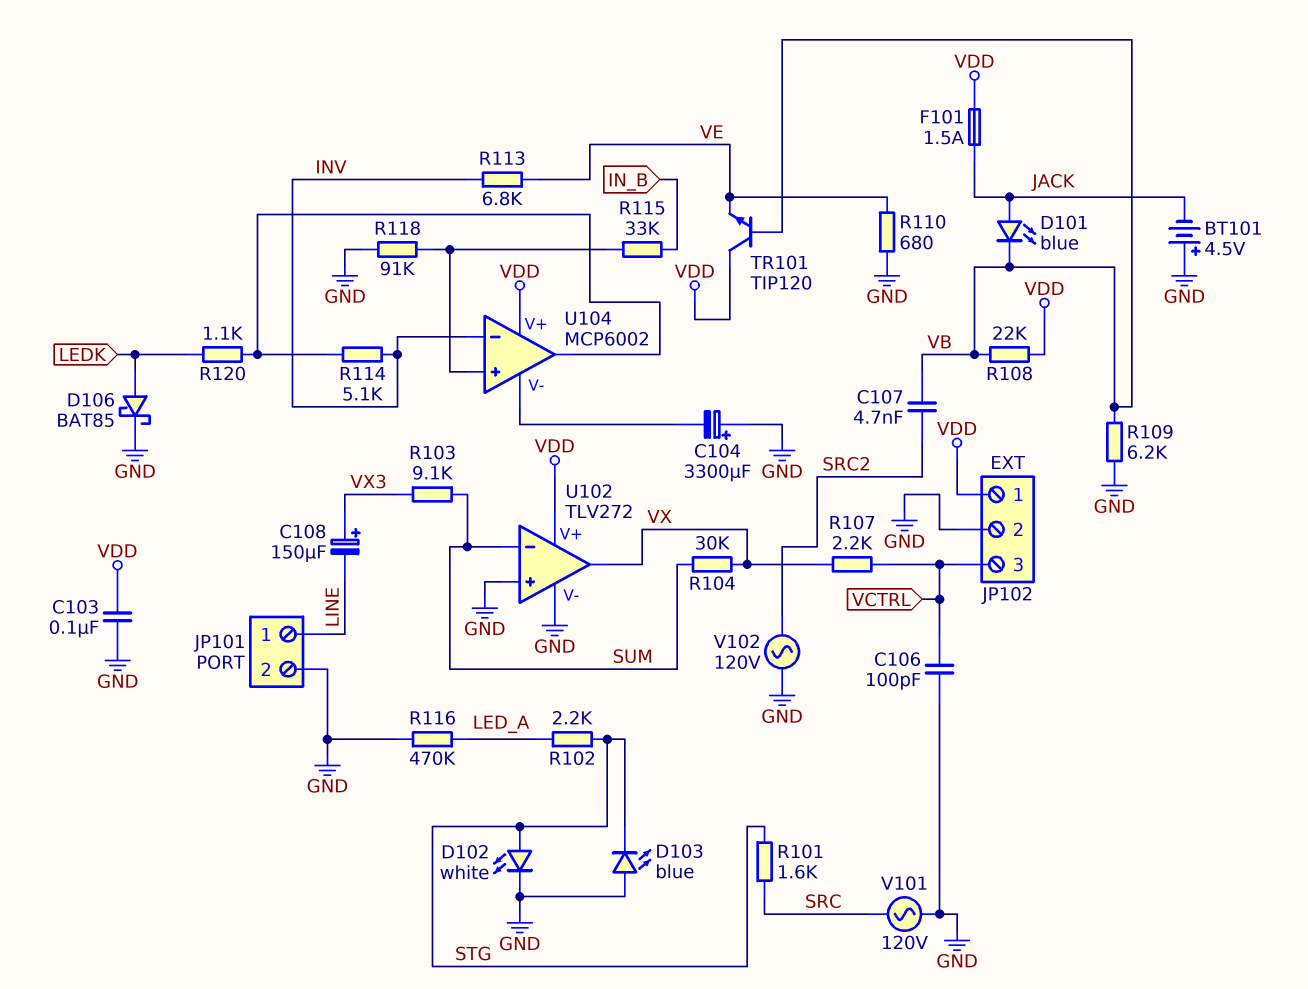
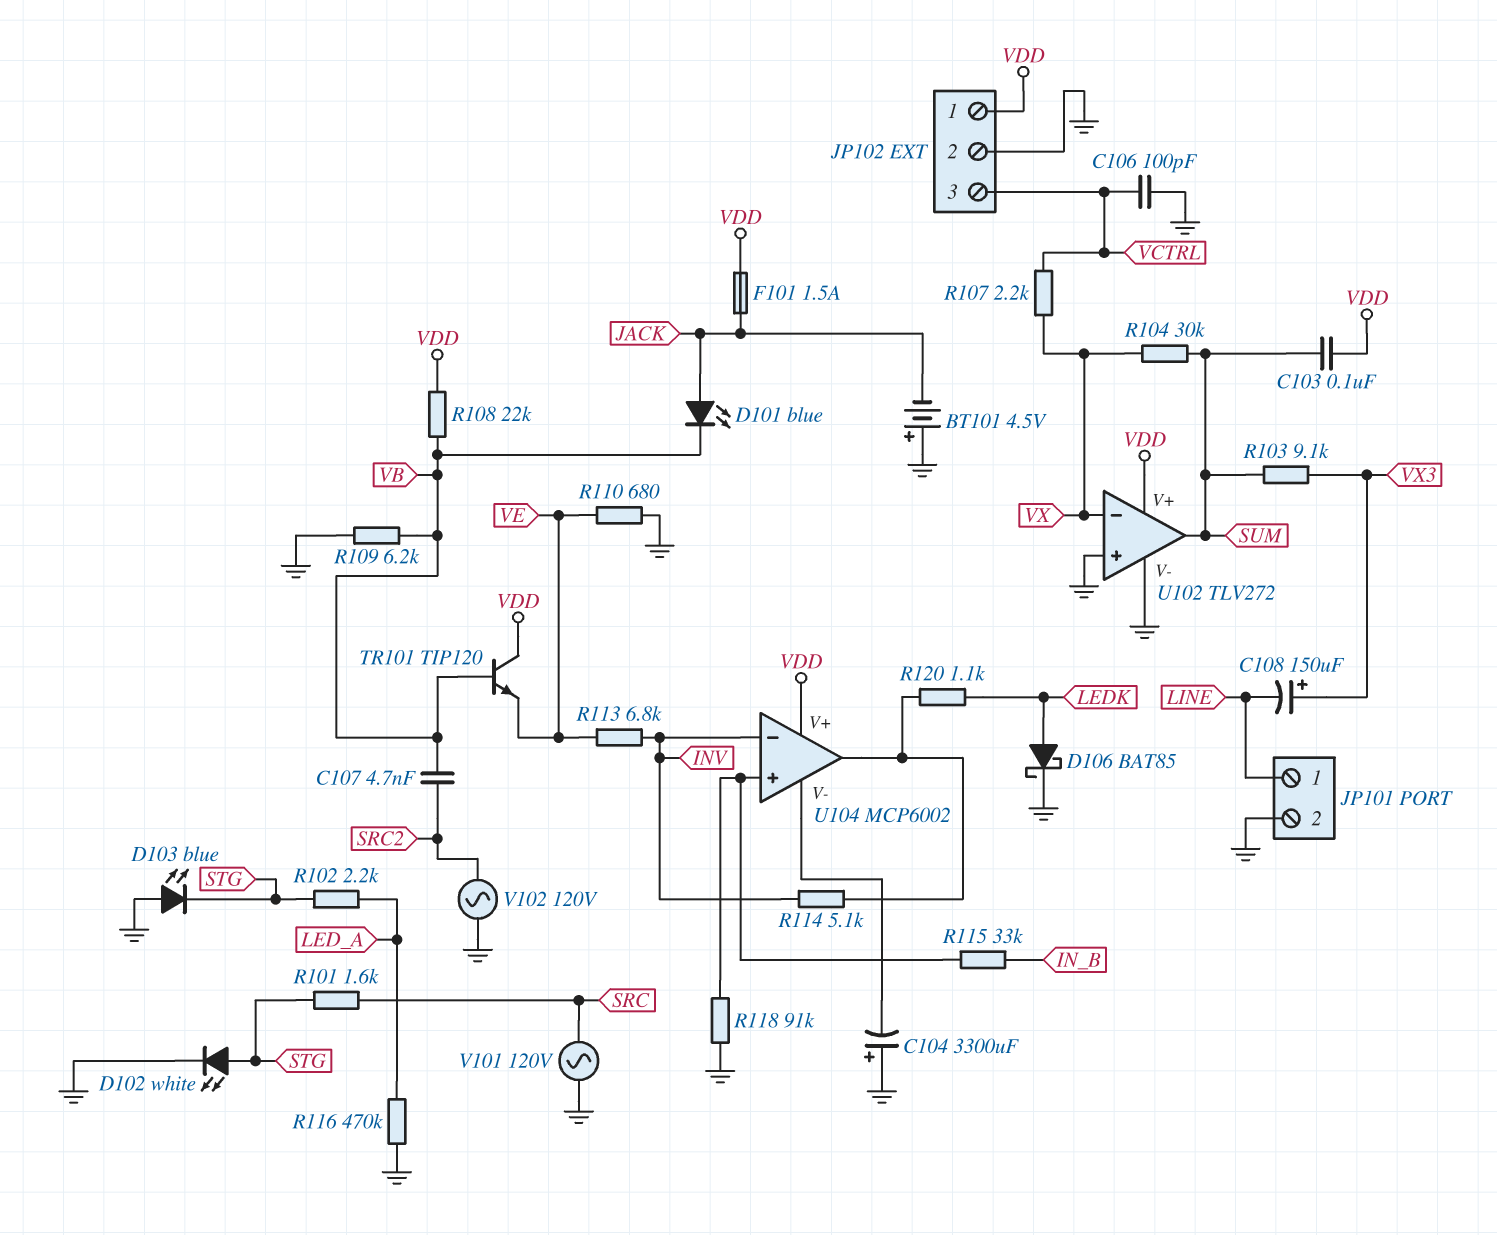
C103: 100nF (GND, VDD) -> 100nF (SUM, VDD)
U102 pin in-: SUM -> VX
U102 pin out: VX -> SUM

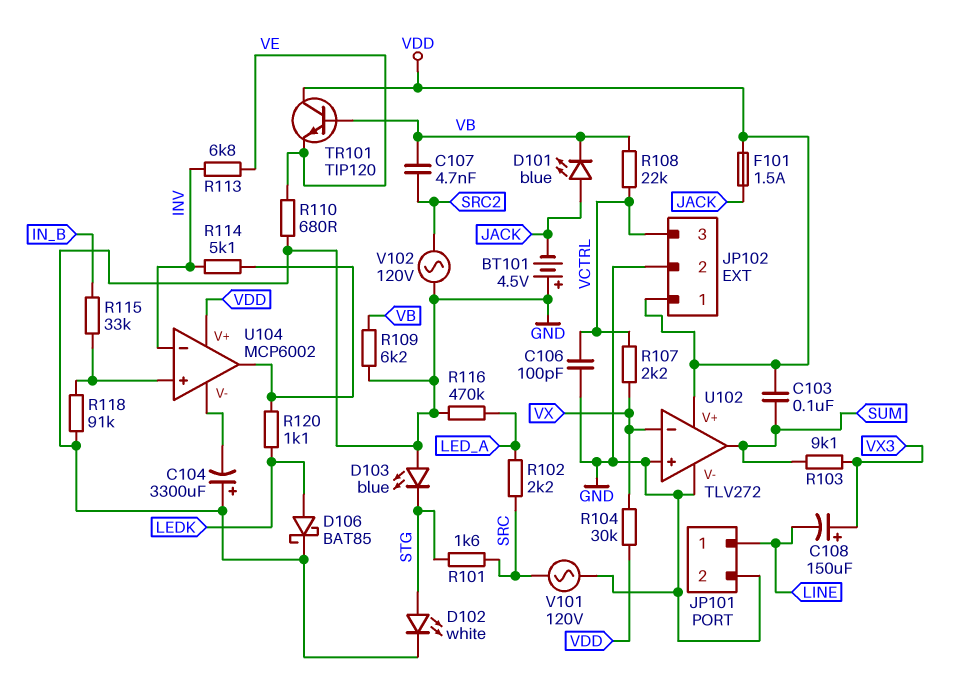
R102: 2.2k (LED_A, STG) -> 2.2k (LED_A, SRC)
R104: 30k (SUM, VX) -> 30k (VDD, VX)
R108: 22k (VB, VDD) -> 22k (VB, VCTRL)

